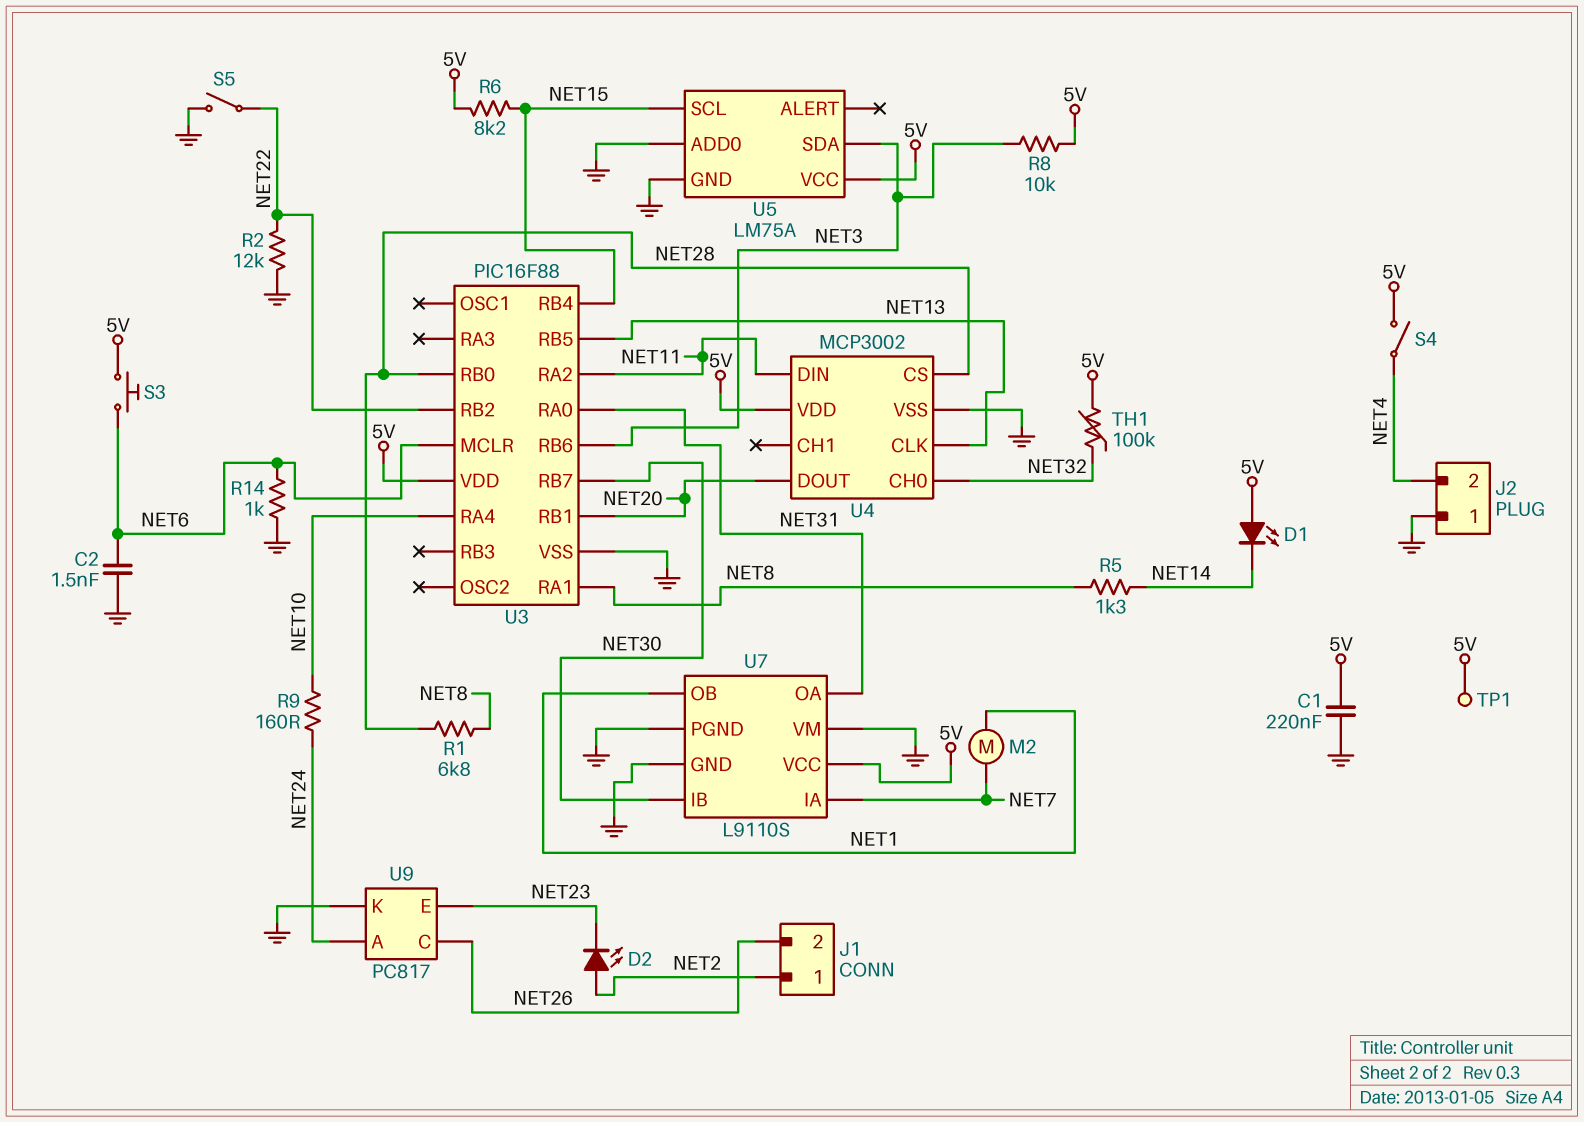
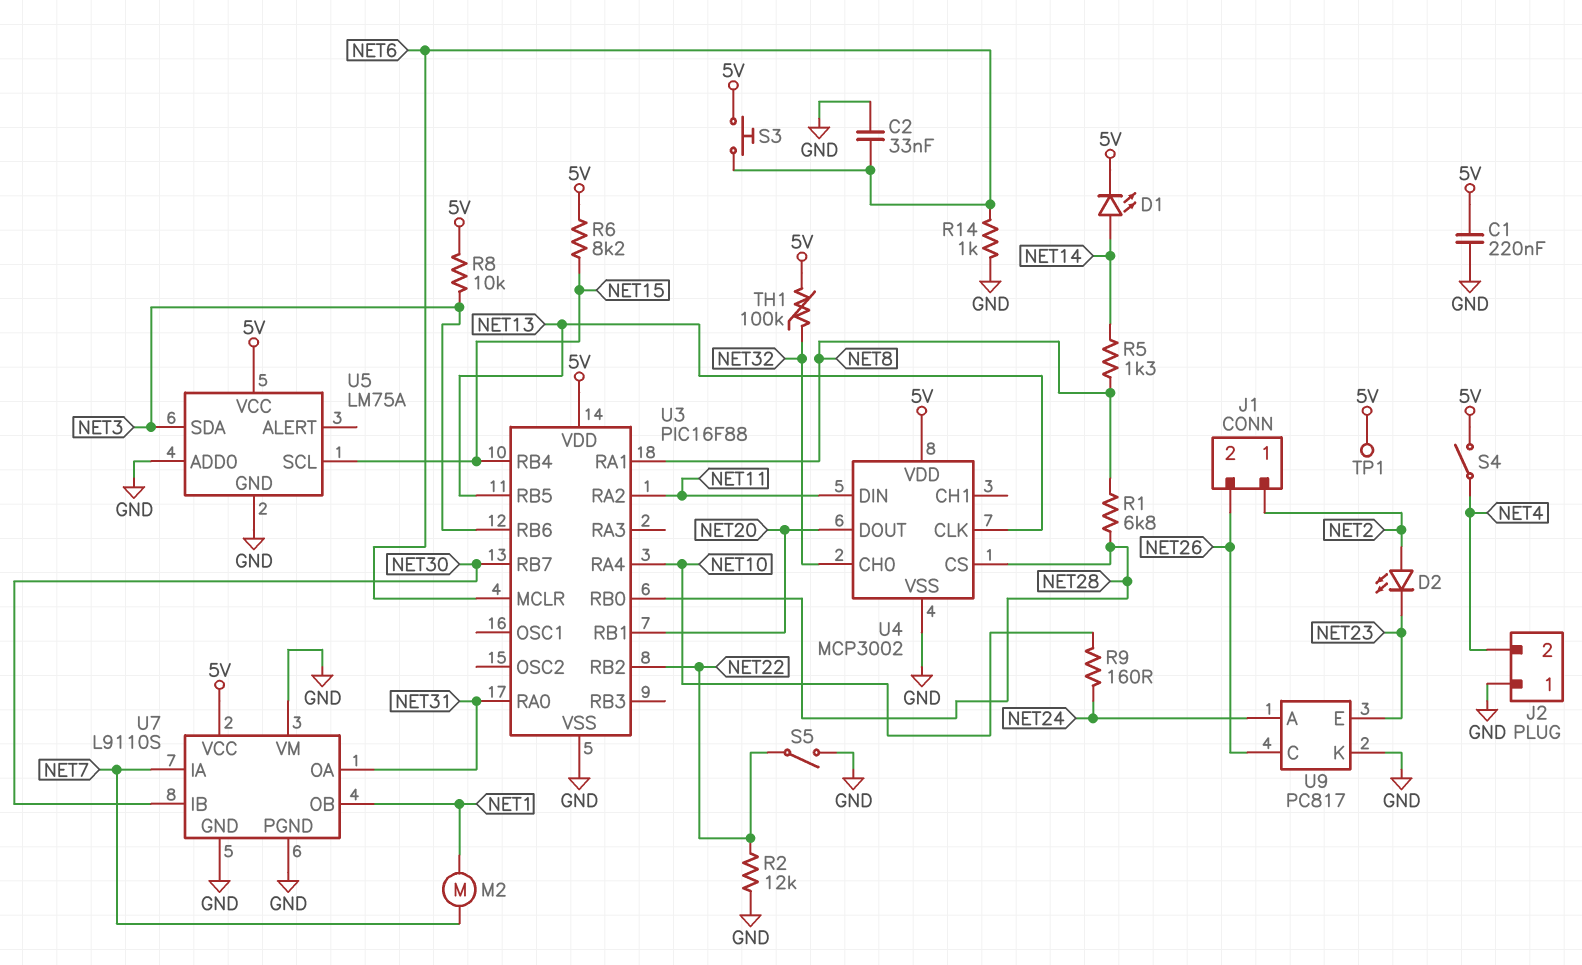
C2: 1.5nF (GND, NET6) -> 33nF (GND, NET6)
D1: LED (A 5V, K NET14) -> LED (A NET14, K 5V)

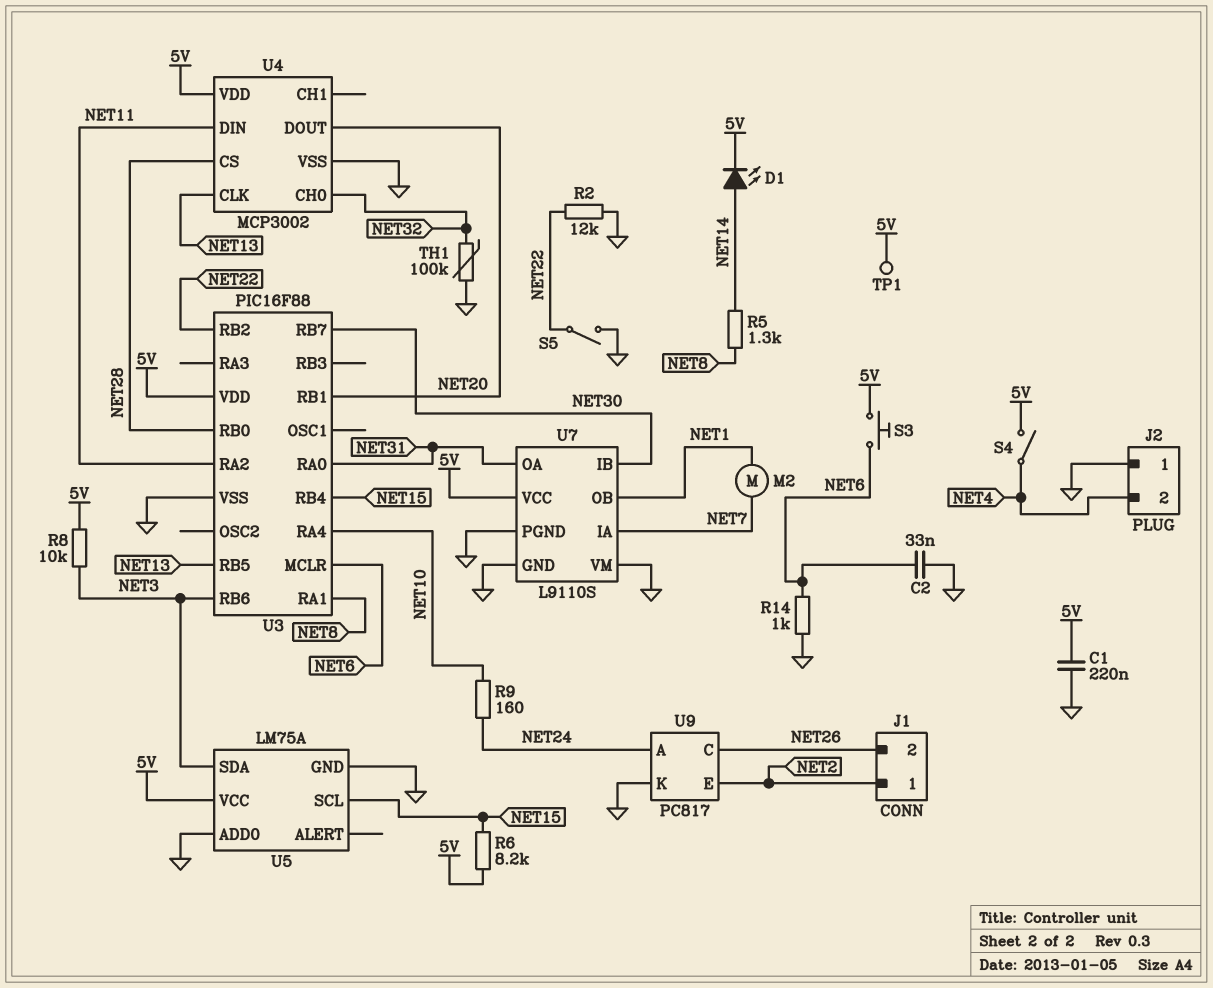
D2: LED (A NET2, K NET23) -> none
R1: 6.8k (NET8, NET28) -> none
TH1: 100k (5V, NET32) -> 100k (GND, NET32)
U9 pin E: NET23 -> NET2

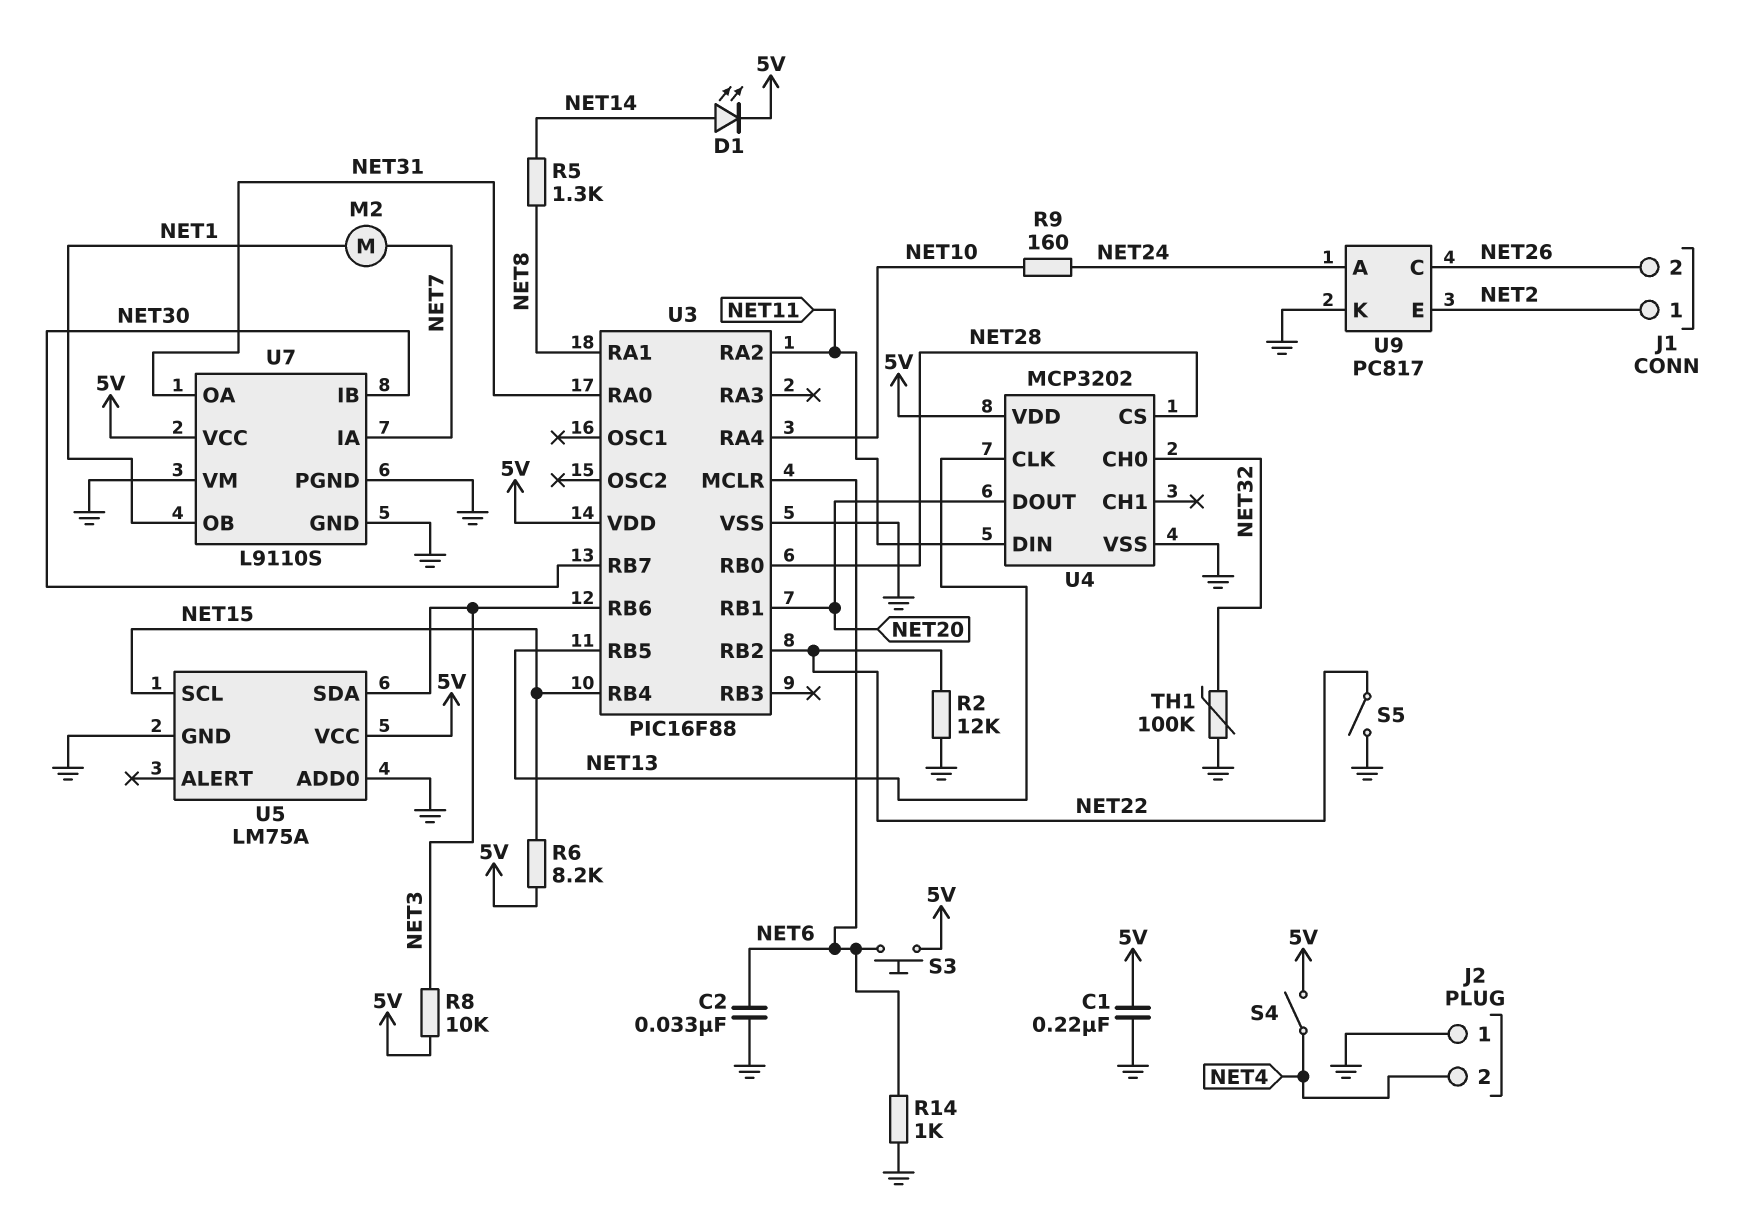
TP1: test point (5V) -> none
U4: MCP3002 -> MCP3202

